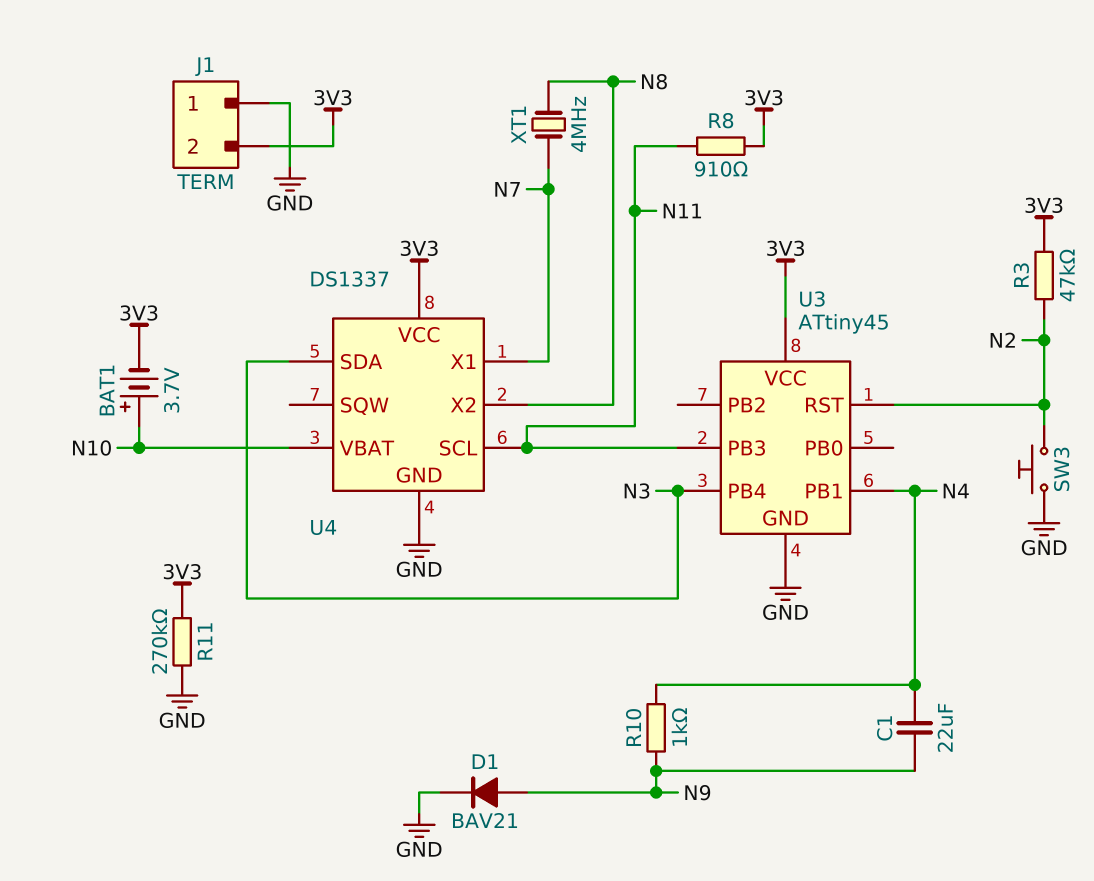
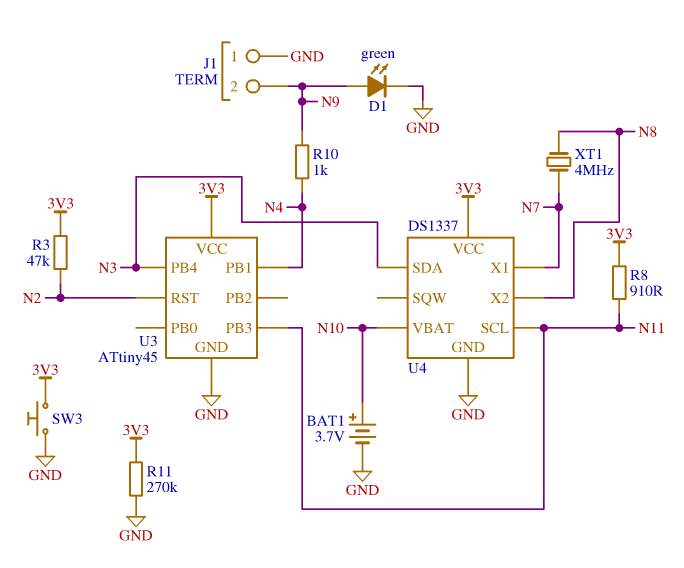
BAT1: 3.7V (plus N10, minus 3V3) -> 3.7V (plus N10, minus GND)
C1: 22uF (N4, N9) -> none
D1: diode BAV21 (A N9, K GND) -> LED green (A N9, K GND)
J1 pin 2: 3V3 -> N9
SW3: button (GND, N2) -> button (3V3, GND)

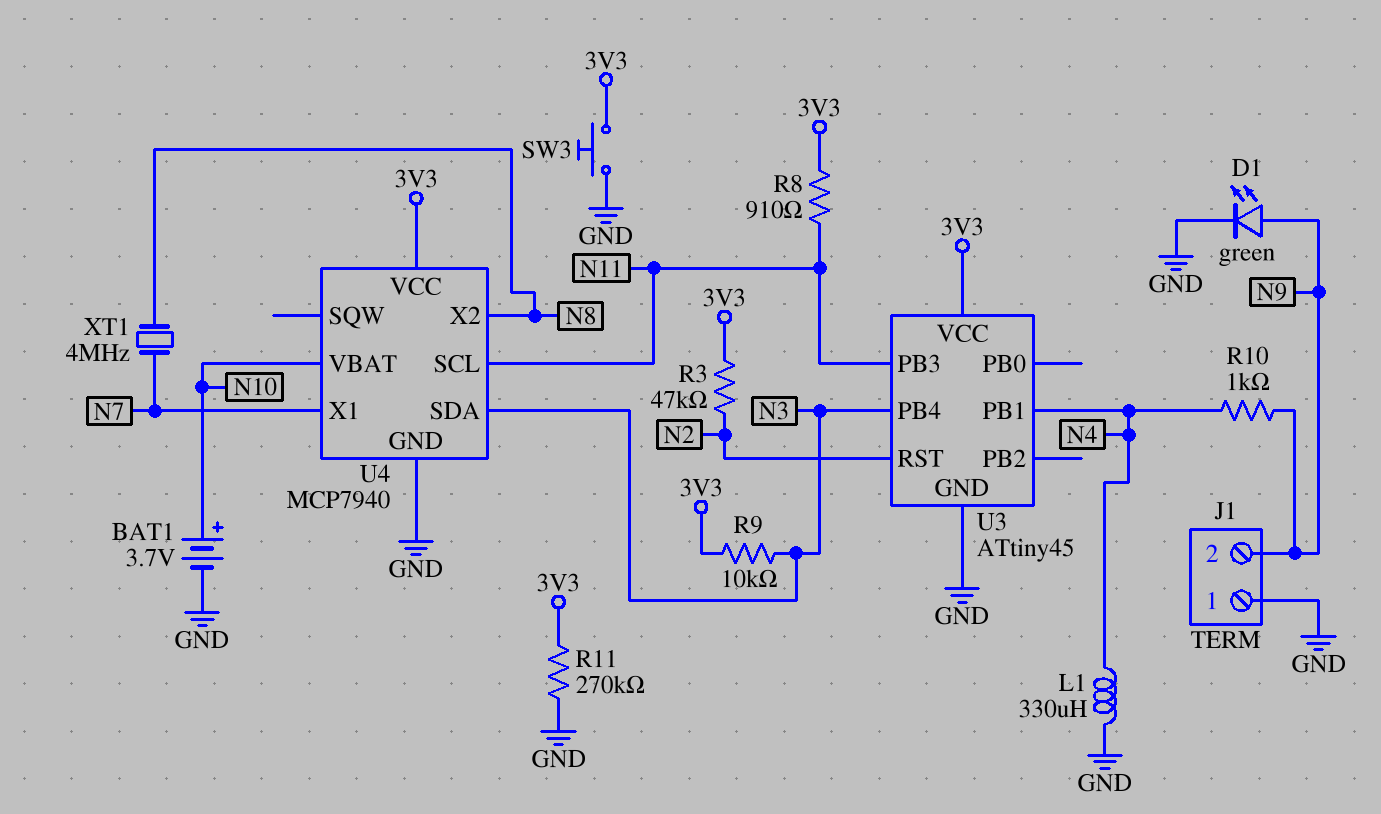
L1: none -> 330uH (GND, N4)
R9: none -> 10k (3V3, N3)
U4: DS1337 -> MCP7940

